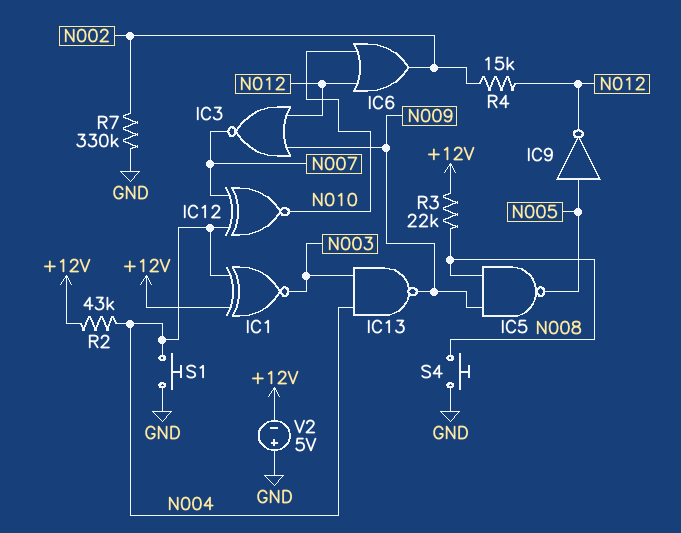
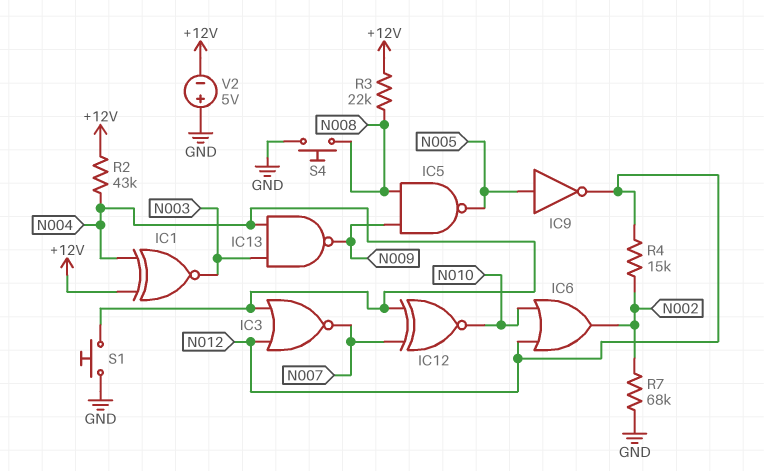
IC3: NOR (in N009, in N012, out N007) -> NOR (in N004, in N012, out N007)
R7: 330k (GND, N002) -> 68k (GND, N002)

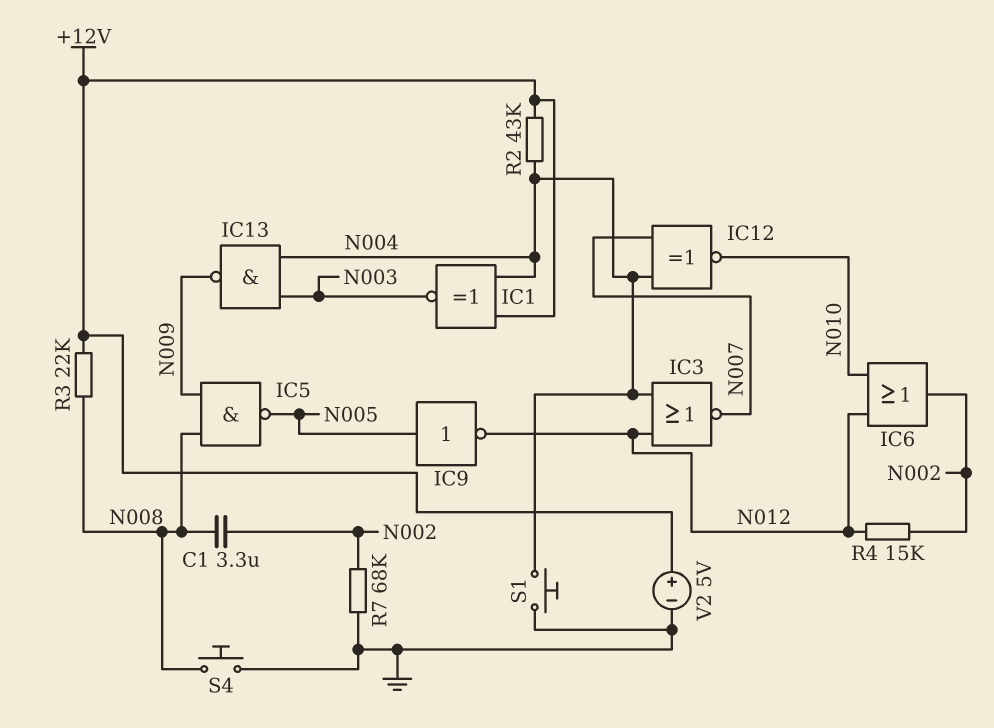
C1: none -> 3.3uF (N002, N008)
V2: 5V (plus GND, minus +12V) -> 5V (plus +12V, minus GND)

